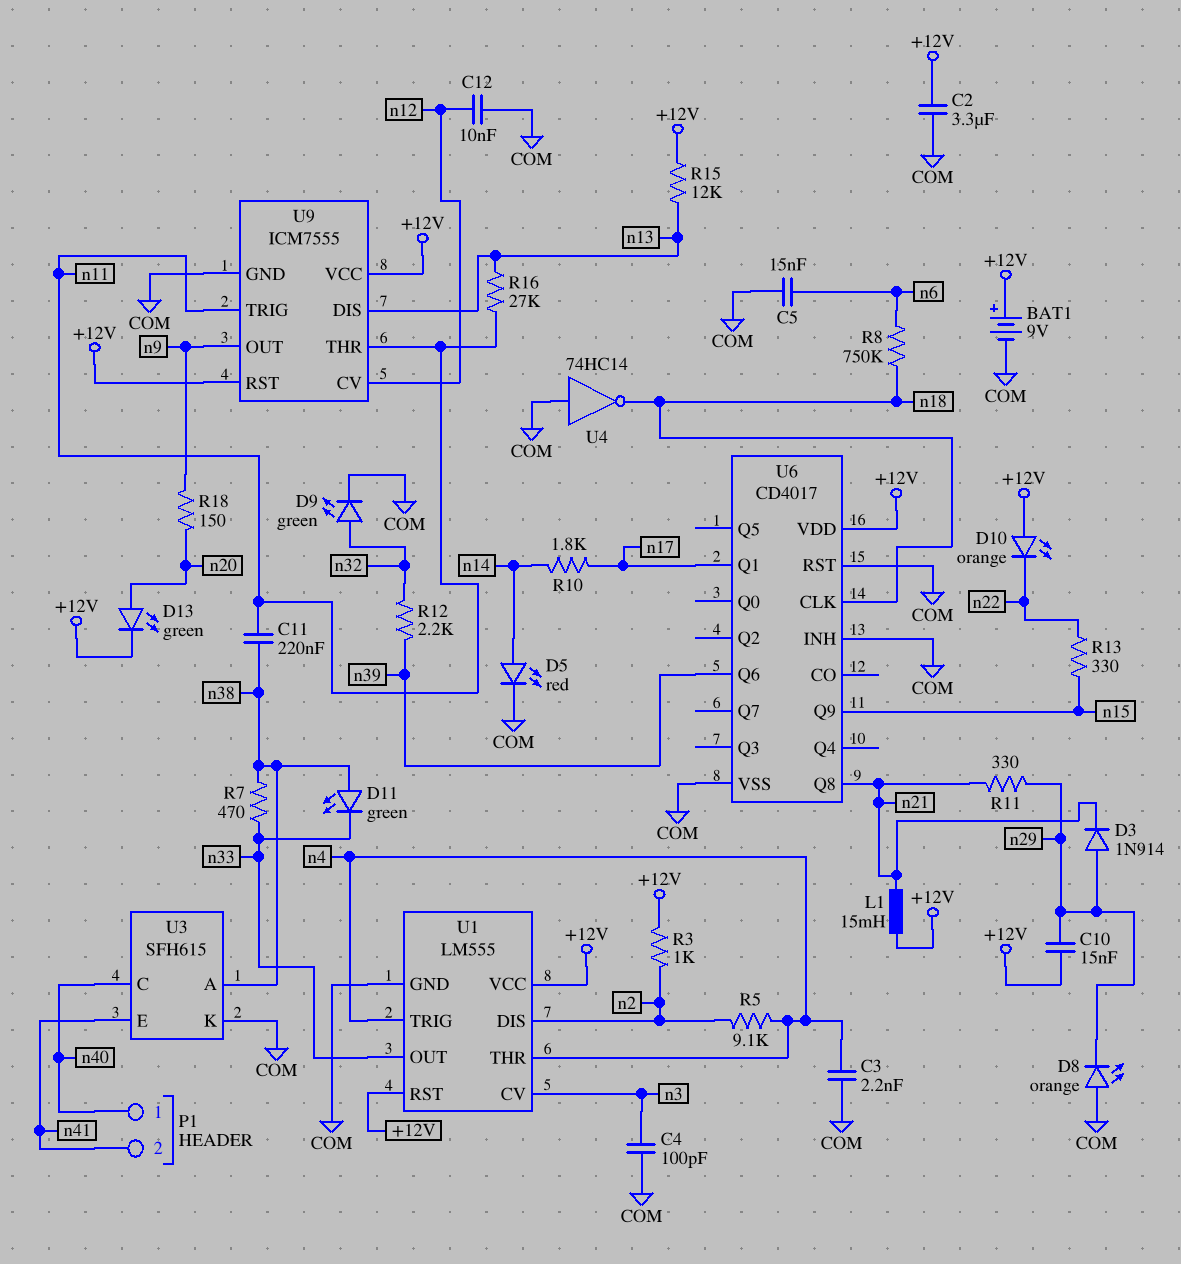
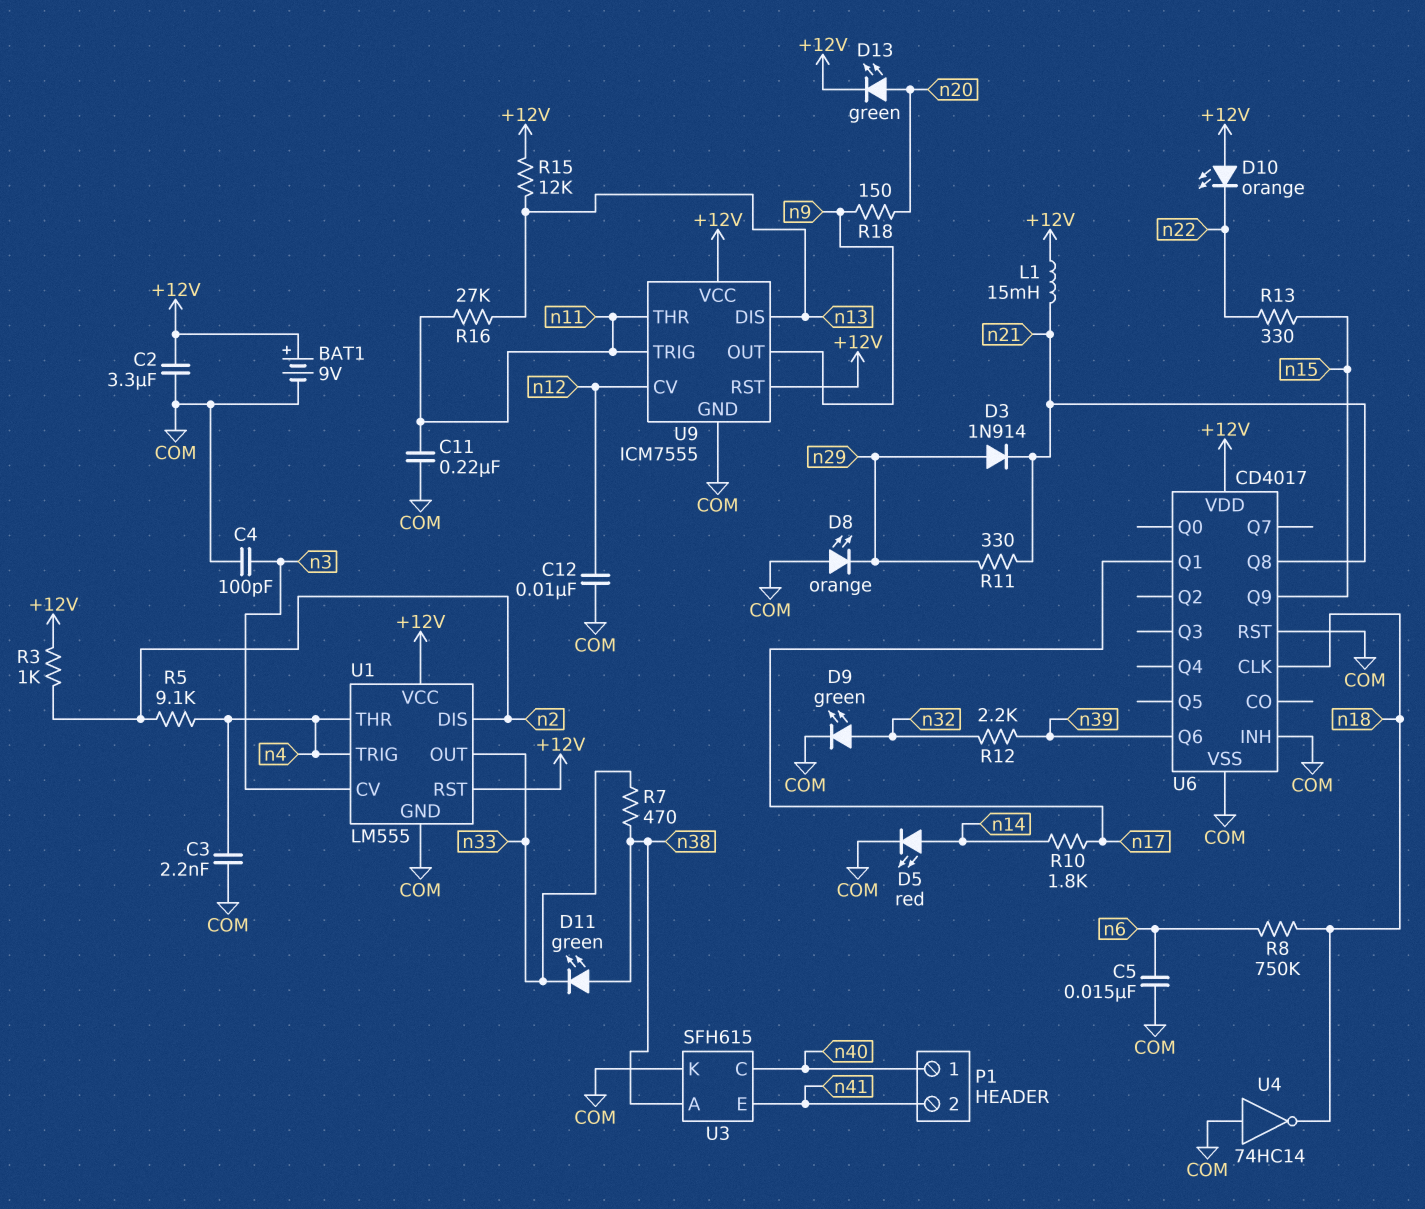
C10: 15nF (+12V, n29) -> none
C11: 220nF (n11, n38) -> 220nF (COM, n11)

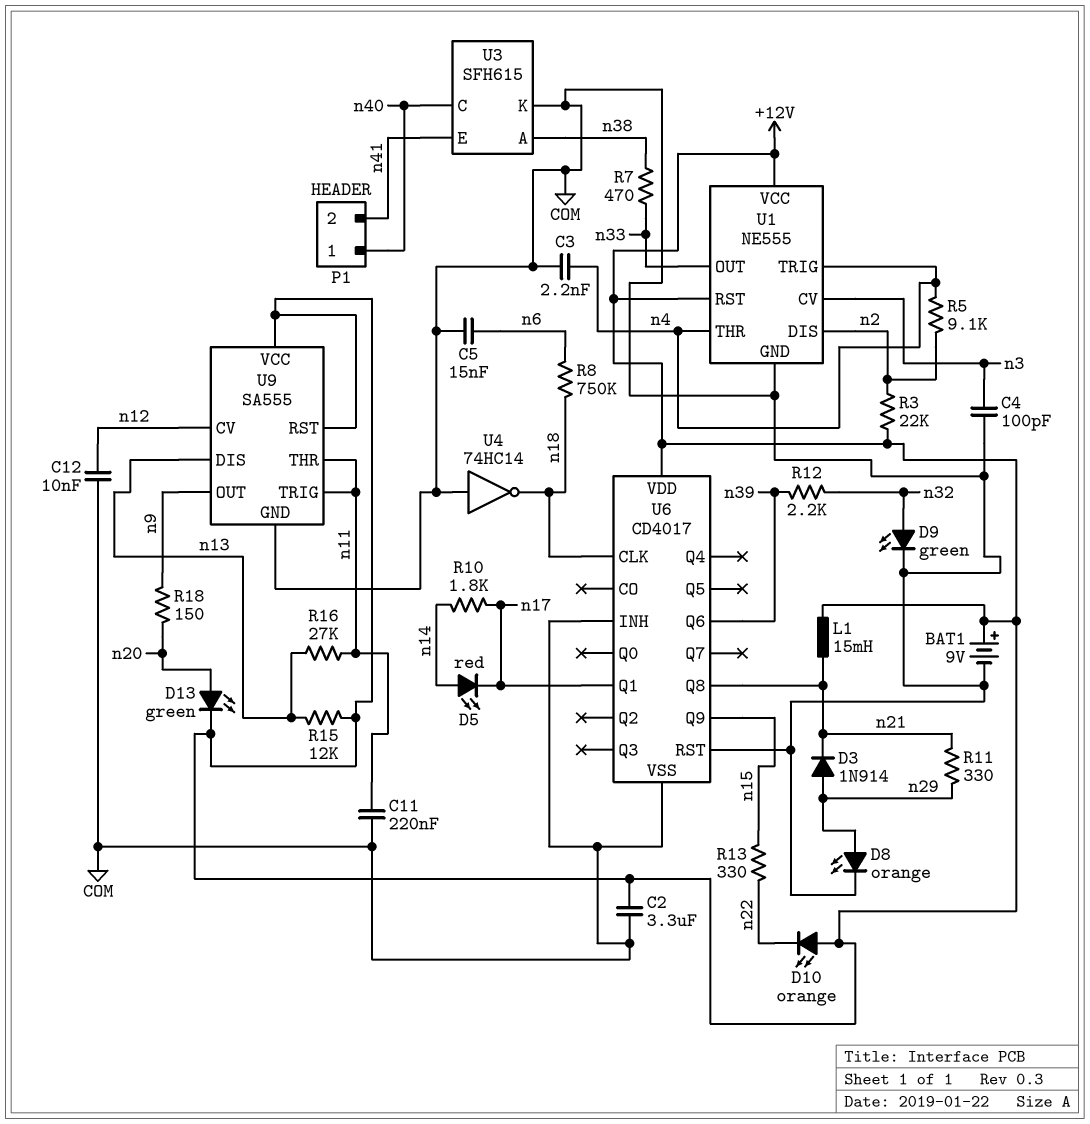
D5: LED red (A n14, K COM) -> LED red (A n14, K n17)
D8: LED orange (A COM, K n29) -> LED orange (A n29, K COM)
D11: LED green (A n38, K n33) -> none
R3: 1k (+12V, n2) -> 22k (+12V, n2)
U1: LM555 -> NE555
U9: ICM7555 -> SA555

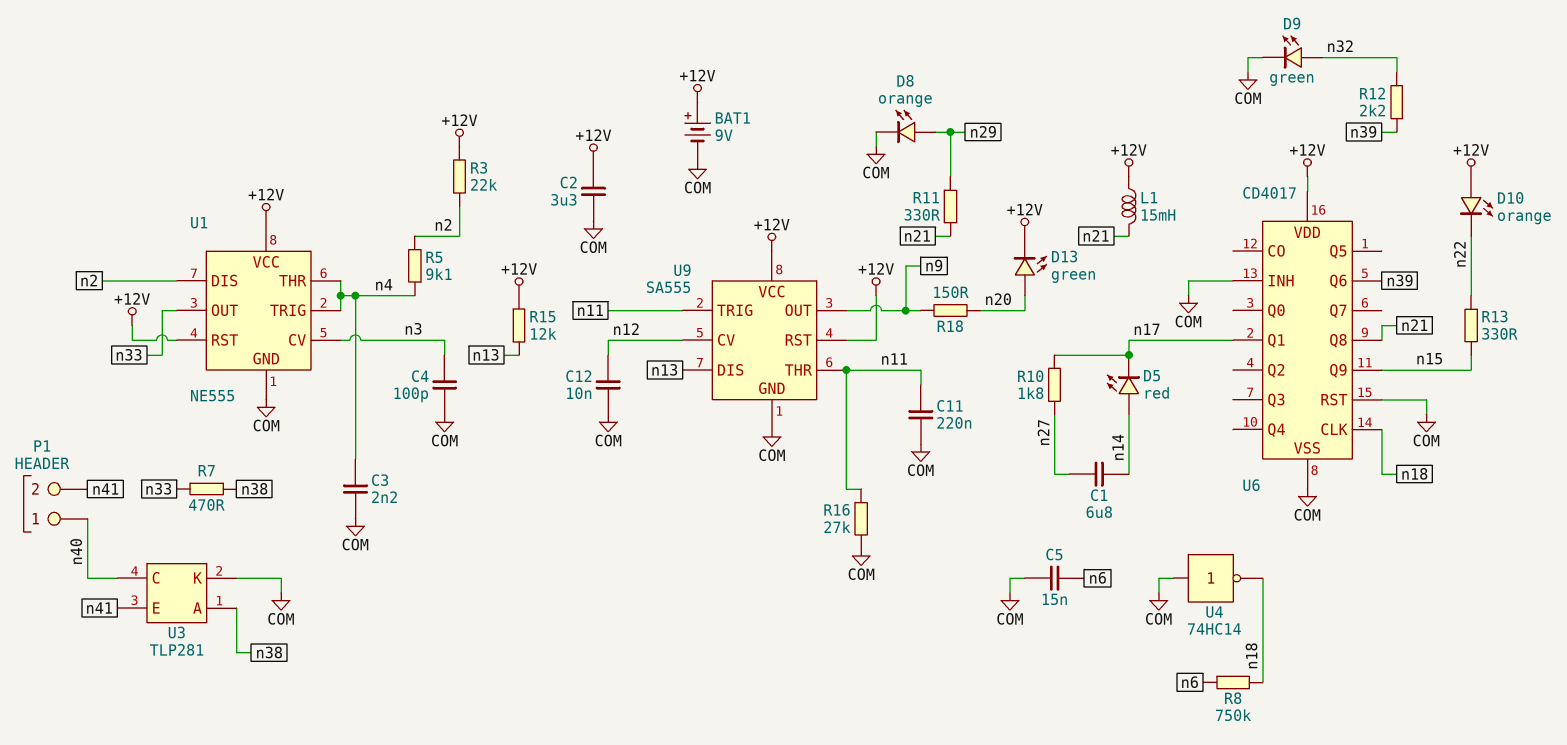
C1: none -> 6.8uF (n14, n27)
D3: diode 1N914 (A n29, K n21) -> none
R10: 1.8k (n14, n17) -> 1.8k (n17, n27)
R16: 27k (n11, n13) -> 27k (COM, n11)
U3: SFH615 -> TLP281

